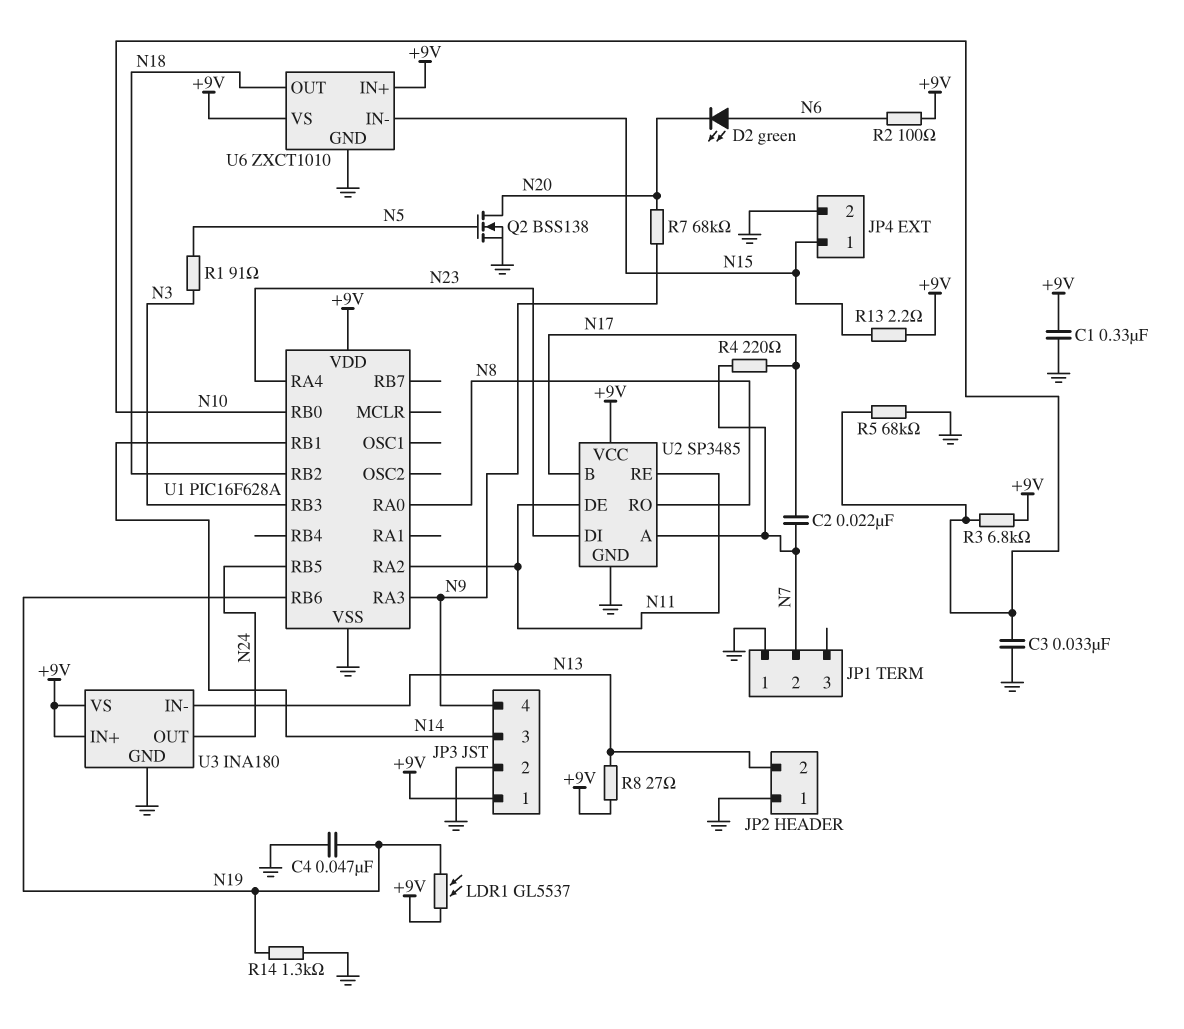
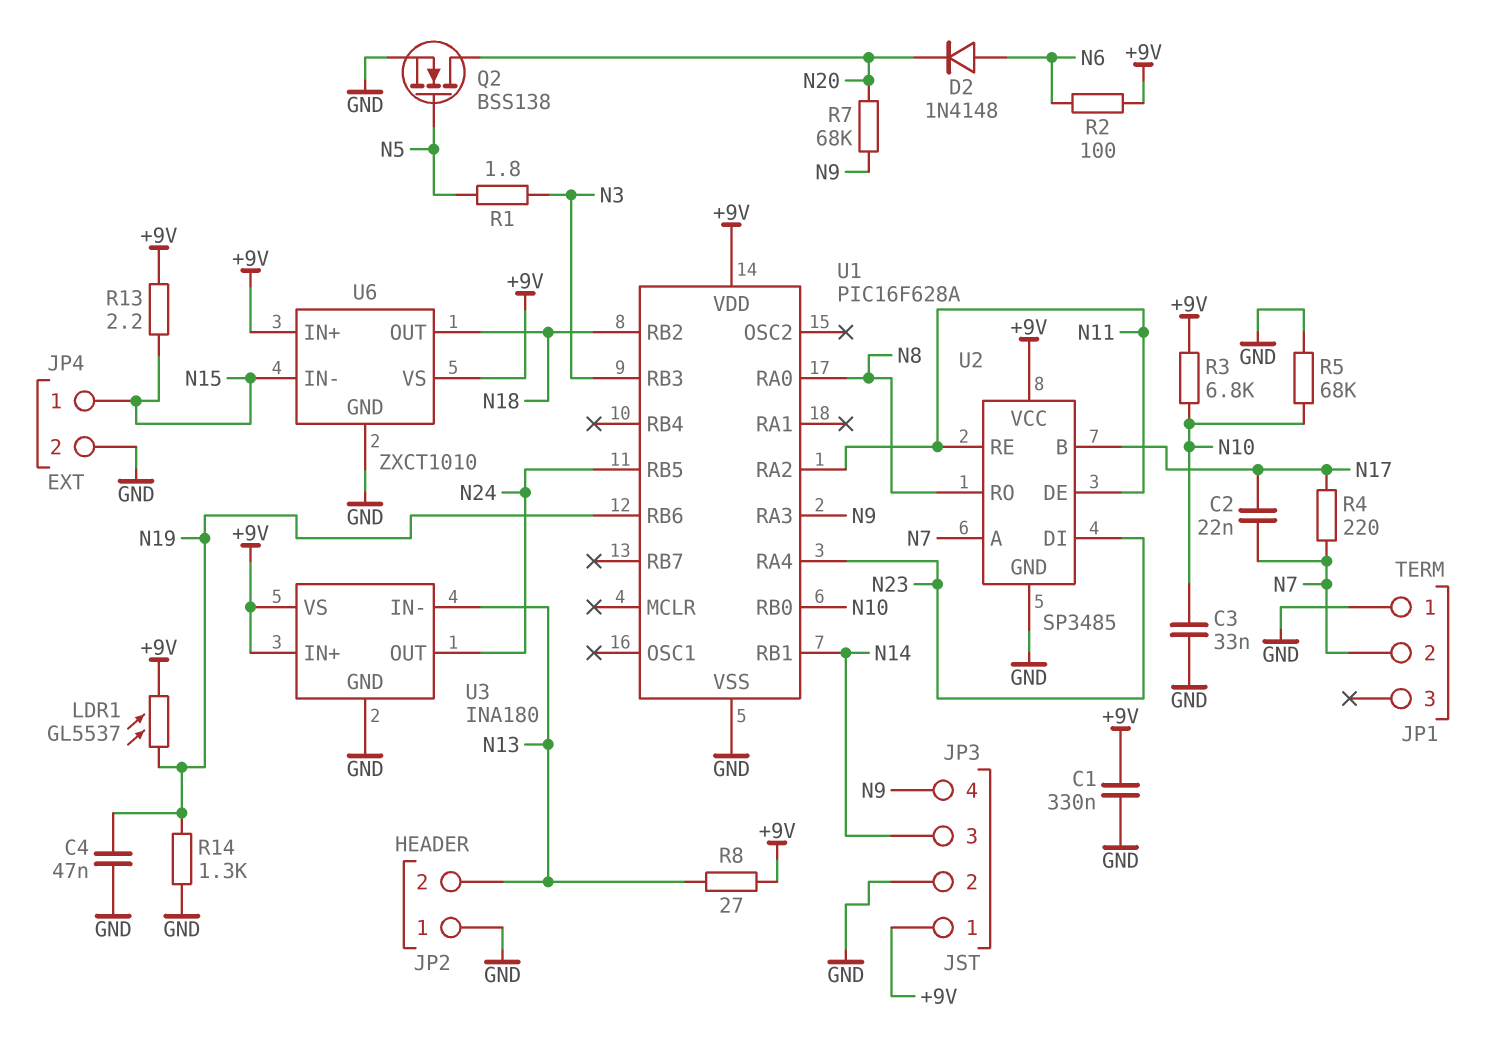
D2: LED green (A N6, K N20) -> diode 1N4148 (A N6, K N20)
R1: 91 (N3, N5) -> 1.8 (N3, N5)

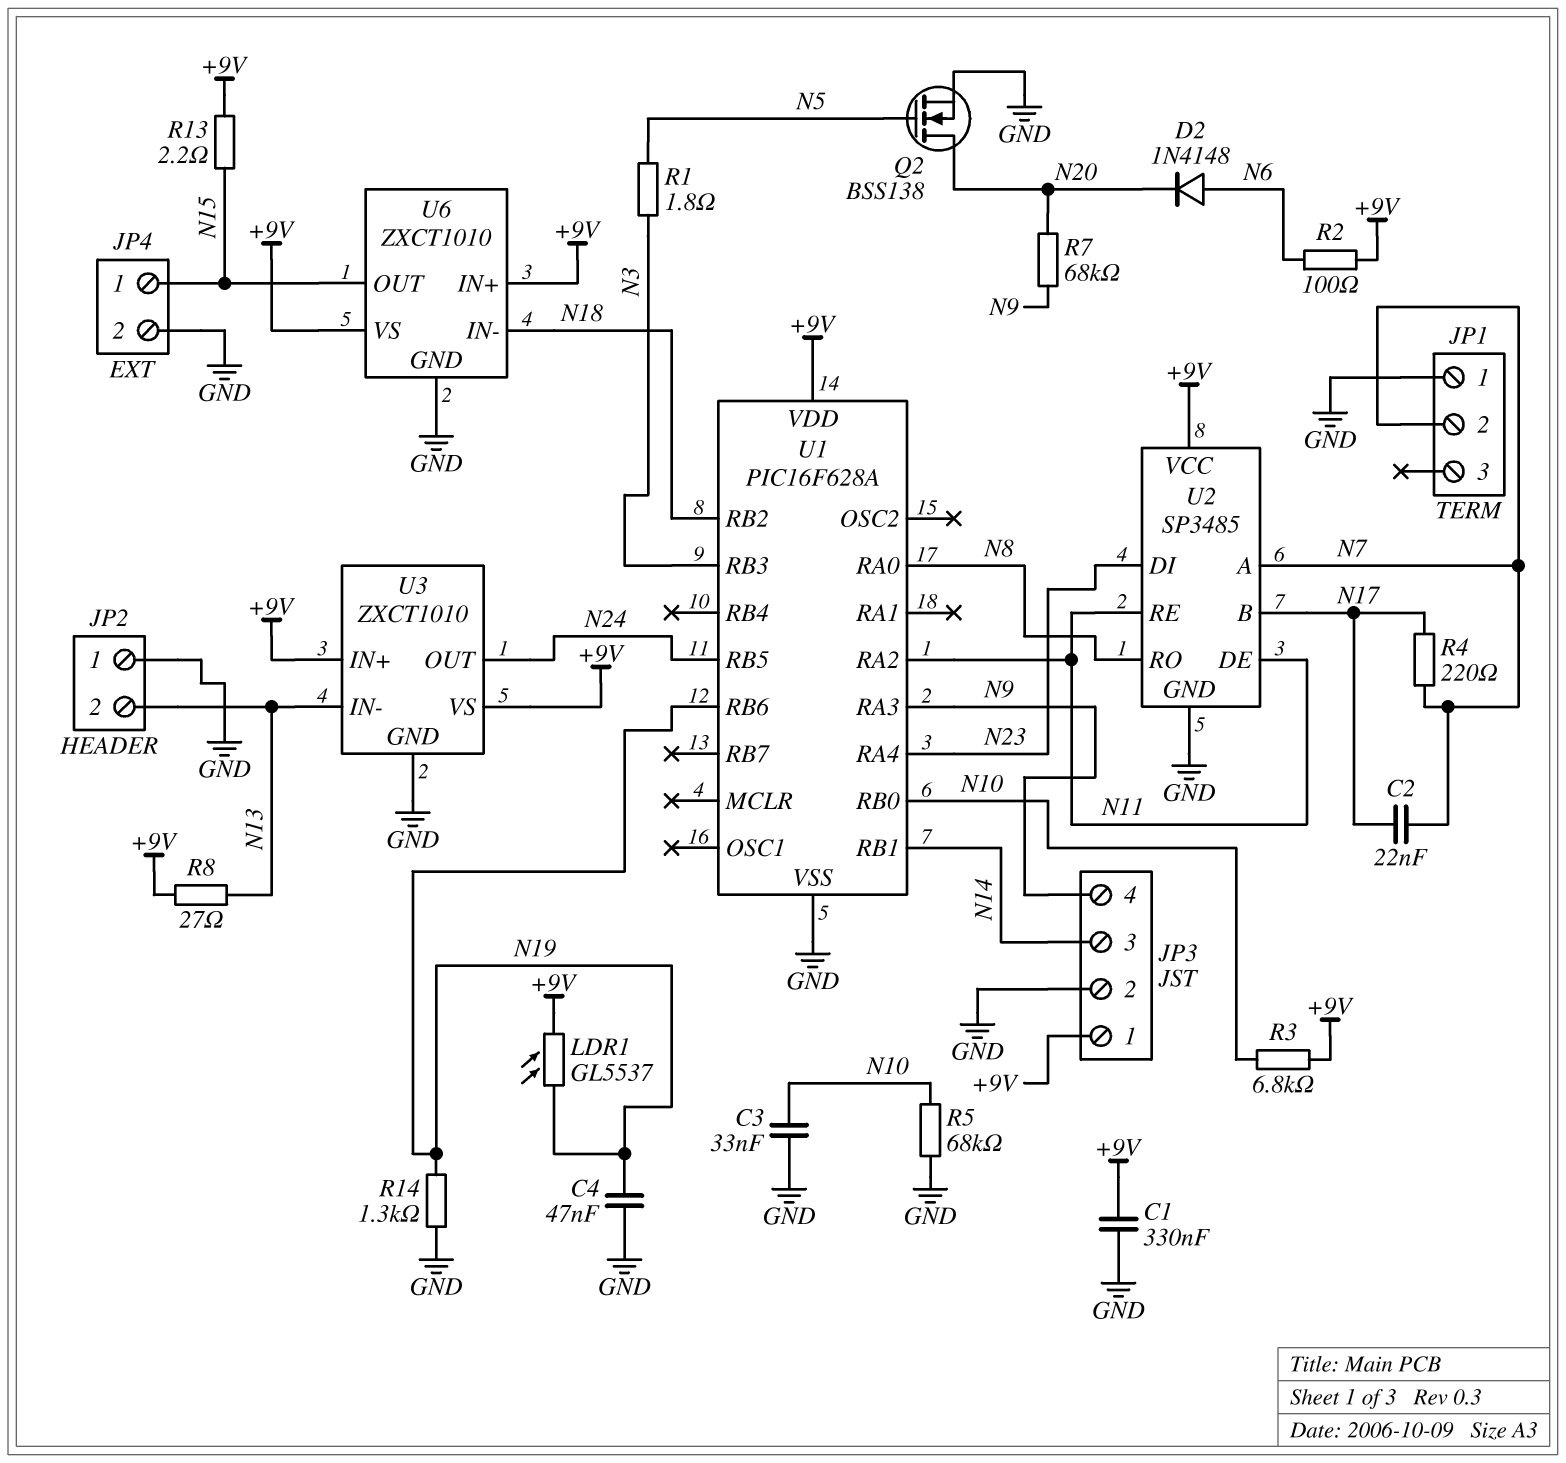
U3: INA180 -> ZXCT1010
U6 pin IN-: N15 -> N18
U6 pin OUT: N18 -> N15

